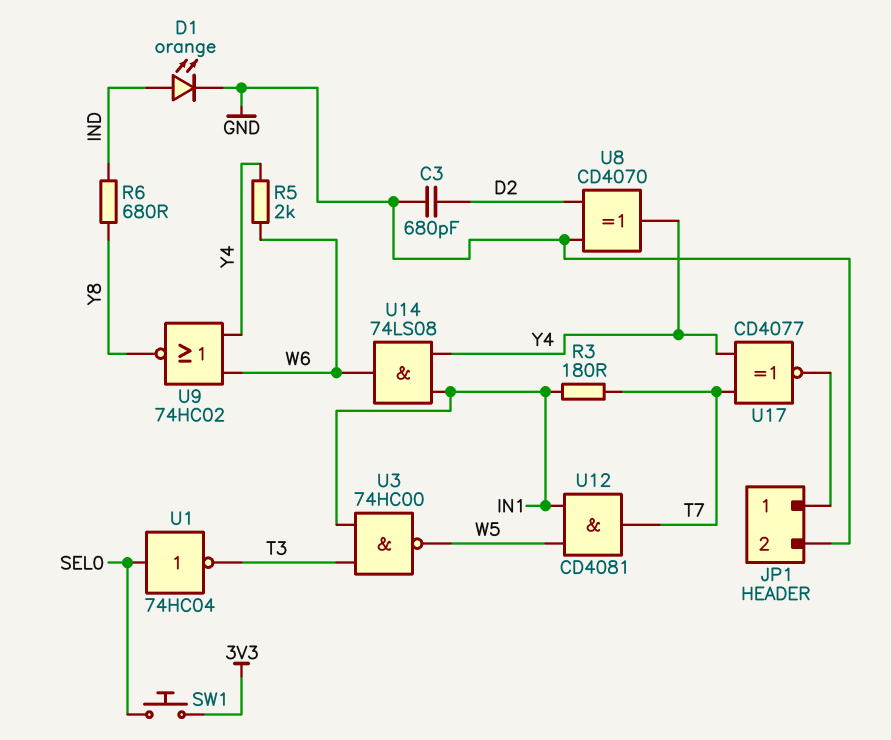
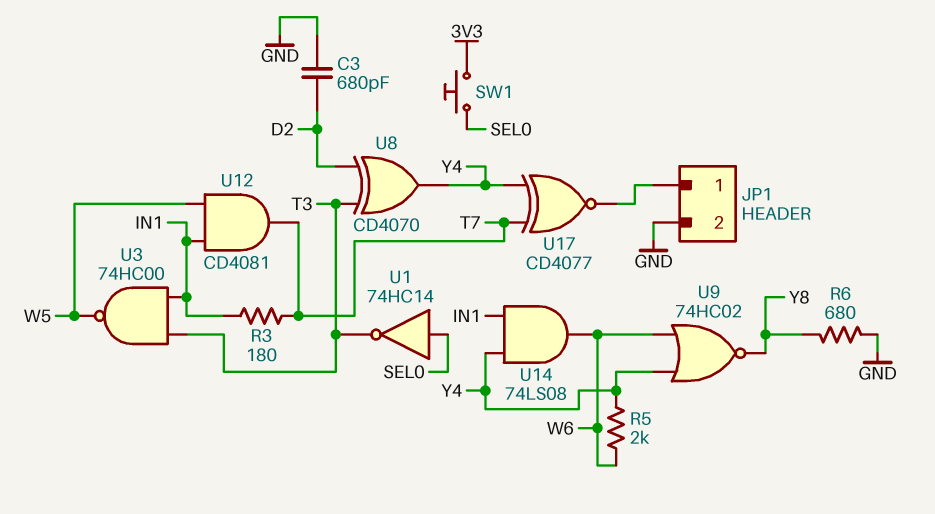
D1: LED orange (A IND, K GND) -> none
R6: 680 (IND, Y8) -> 680 (GND, Y8)
U1: NOT 74HC04 (in SEL0, out T3) -> NOT 74HC14 (in SEL0, out T3)
U8: XOR CD4070 (in D2, in GND, out Y4) -> XOR CD4070 (in D2, in T3, out Y4)

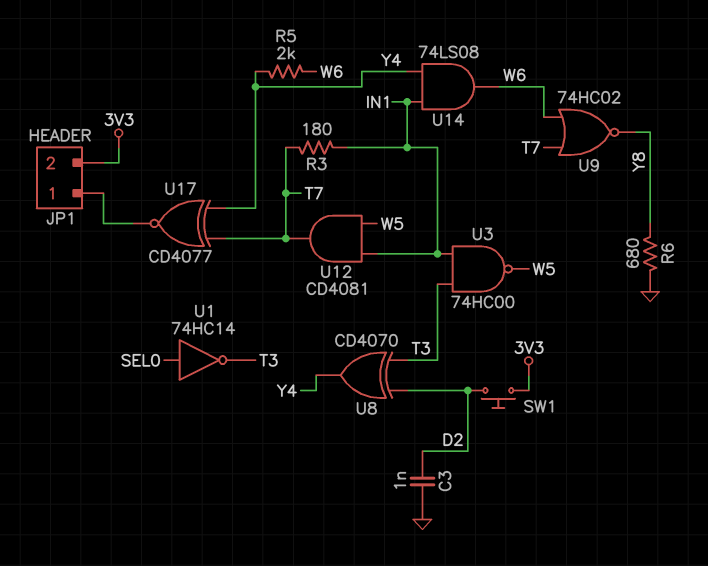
C3: 680pF (D2, GND) -> 1nF (D2, GND)
JP1 pin 2: GND -> 3V3
SW1: button (3V3, SEL0) -> button (3V3, D2)
U9: NOR 74HC02 (in W6, in Y4, out Y8) -> NOR 74HC02 (in T7, in W6, out Y8)

